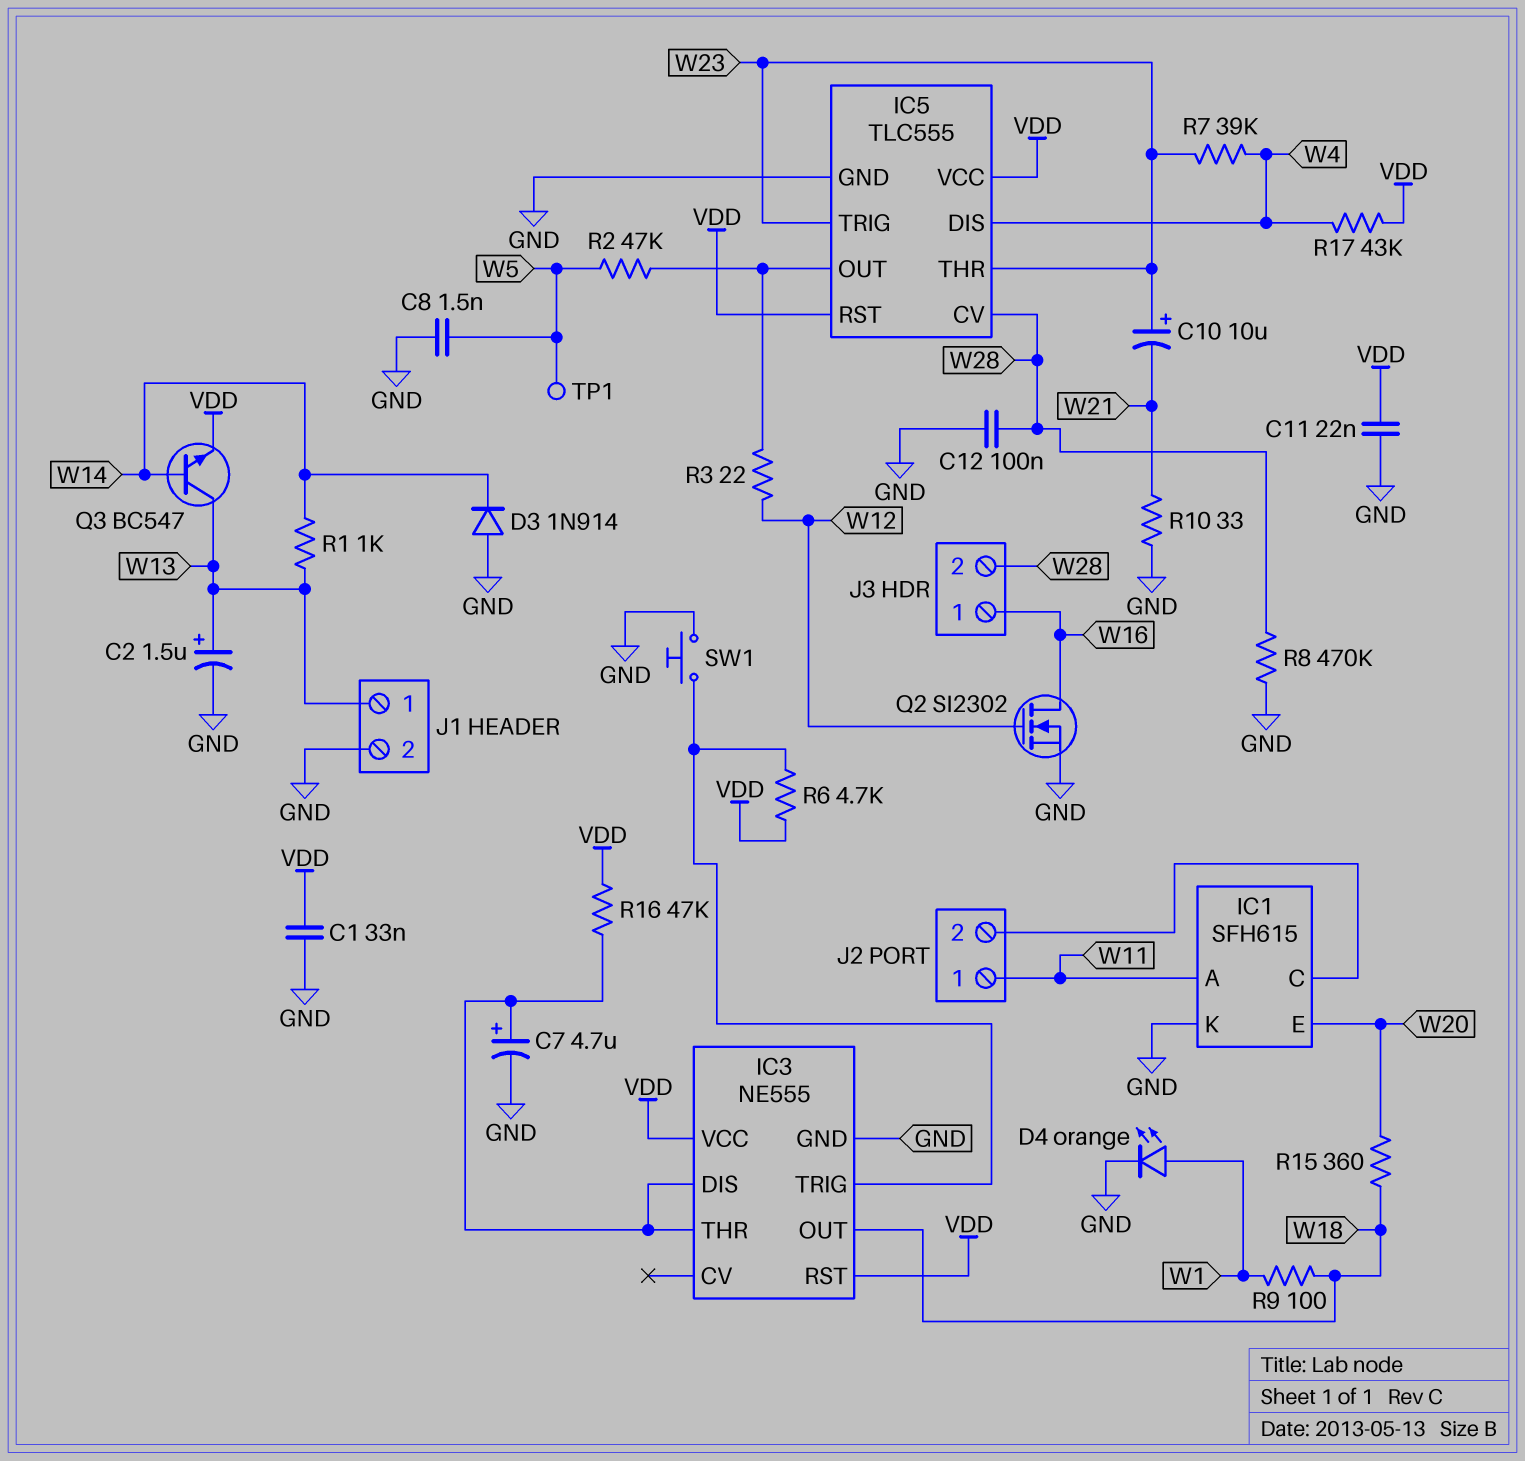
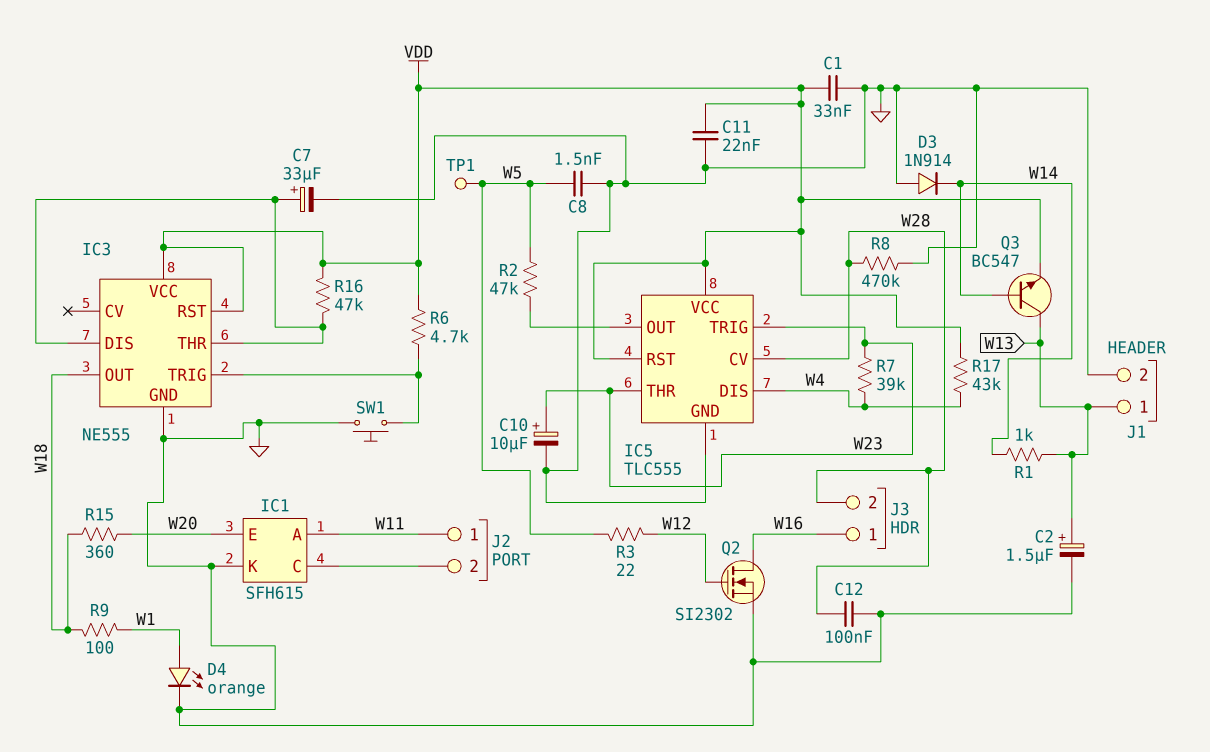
C7: 4.7uF (plus IC3/DIS, minus GND) -> 33uF (plus IC3/DIS, minus GND)
C10: 10uF (plus W23, minus W21) -> 10uF (plus W23, minus GND)
R3: 22 (IC5/OUT, W12) -> 22 (W5, W12)
R10: 33 (GND, W21) -> none

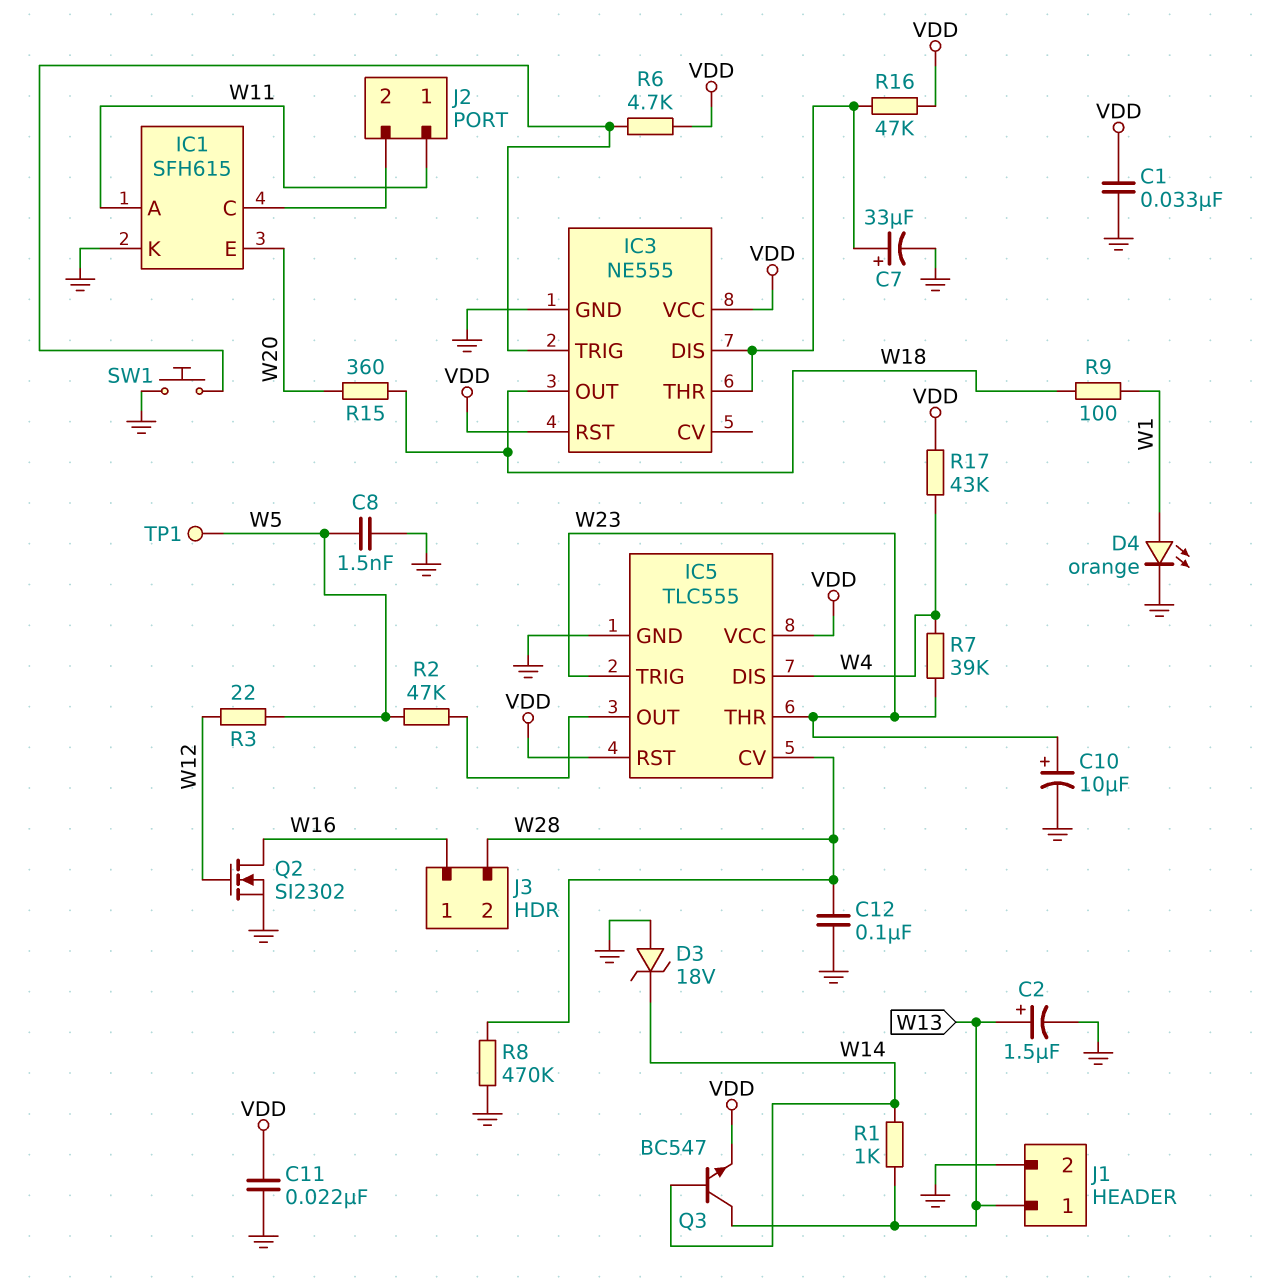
D3: diode 1N914 (A GND, K W14) -> zener 18V (A GND, K W14)

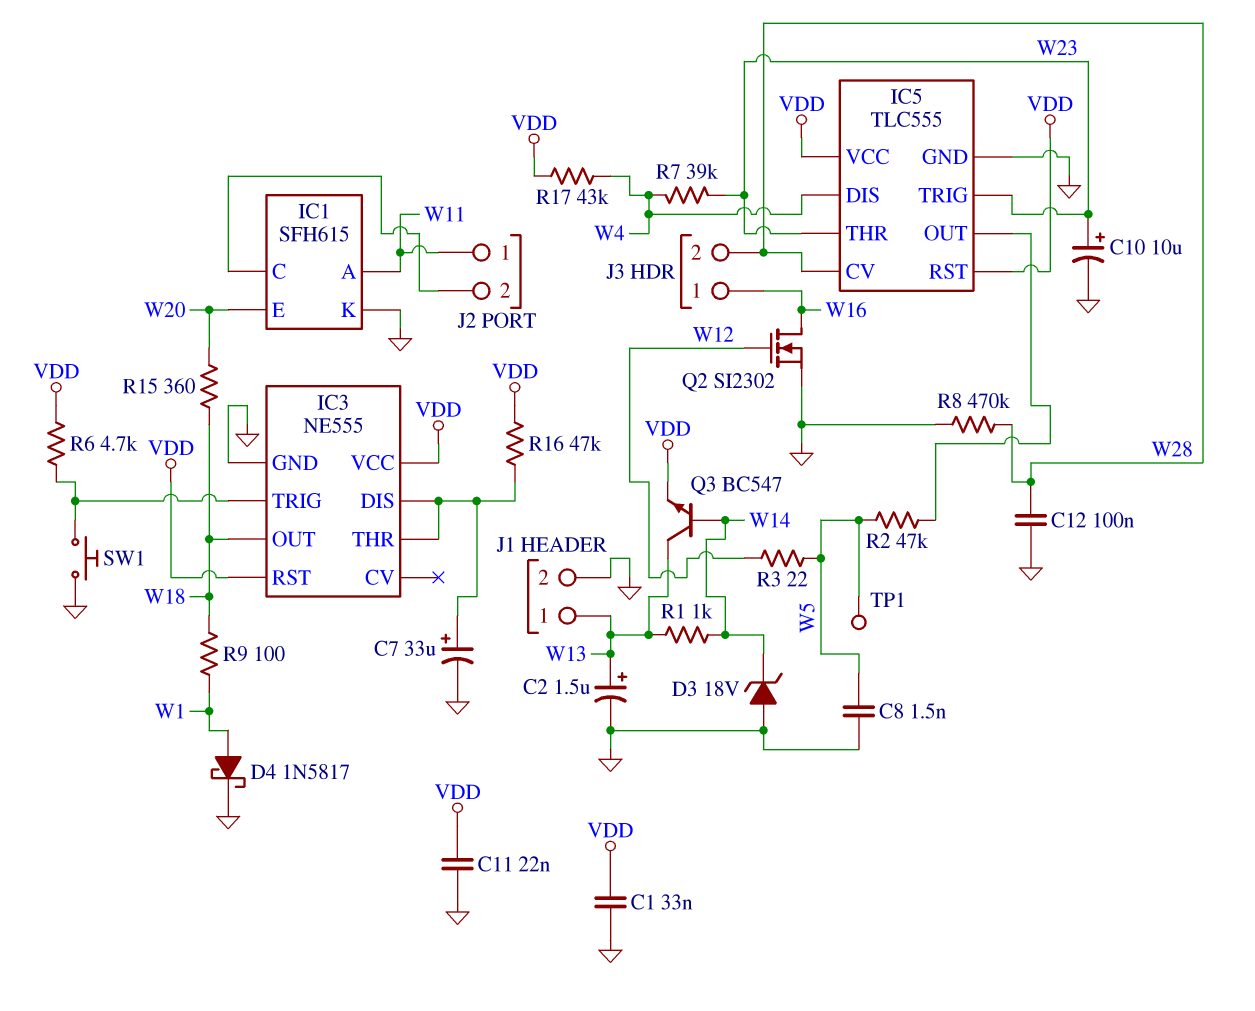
D4: LED orange (A W1, K GND) -> schottky 1N5817 (A W1, K GND)

